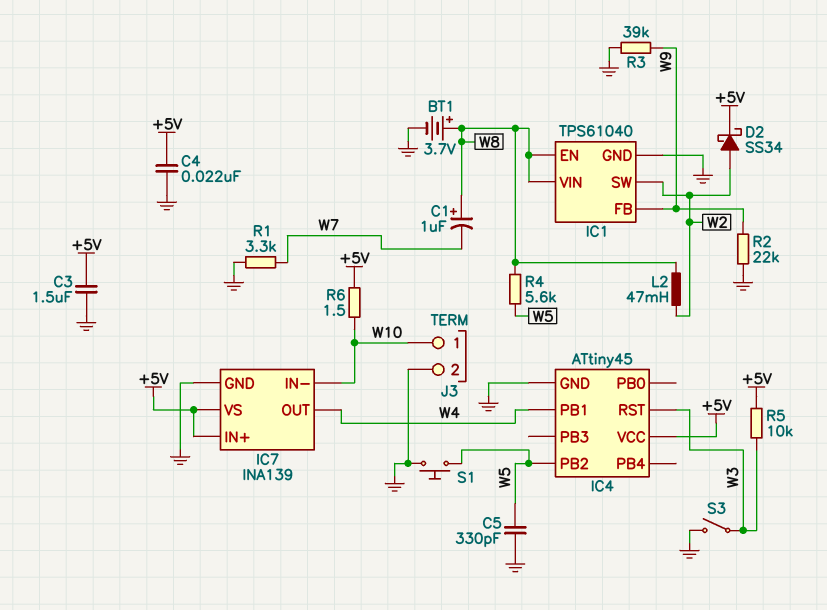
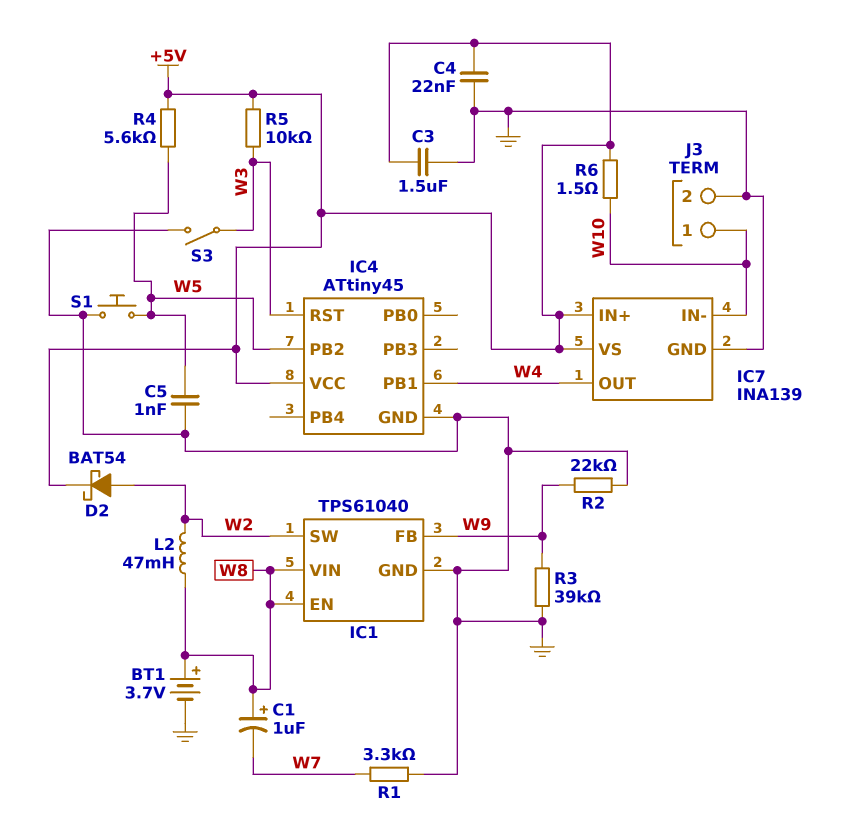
C5: 330pF (GND, W5) -> 1nF (GND, W5)
D2: schottky SS34 (A W2, K +5V) -> schottky BAT54 (A W2, K +5V)
R4: 5.6k (W5, W8) -> 5.6k (+5V, W5)

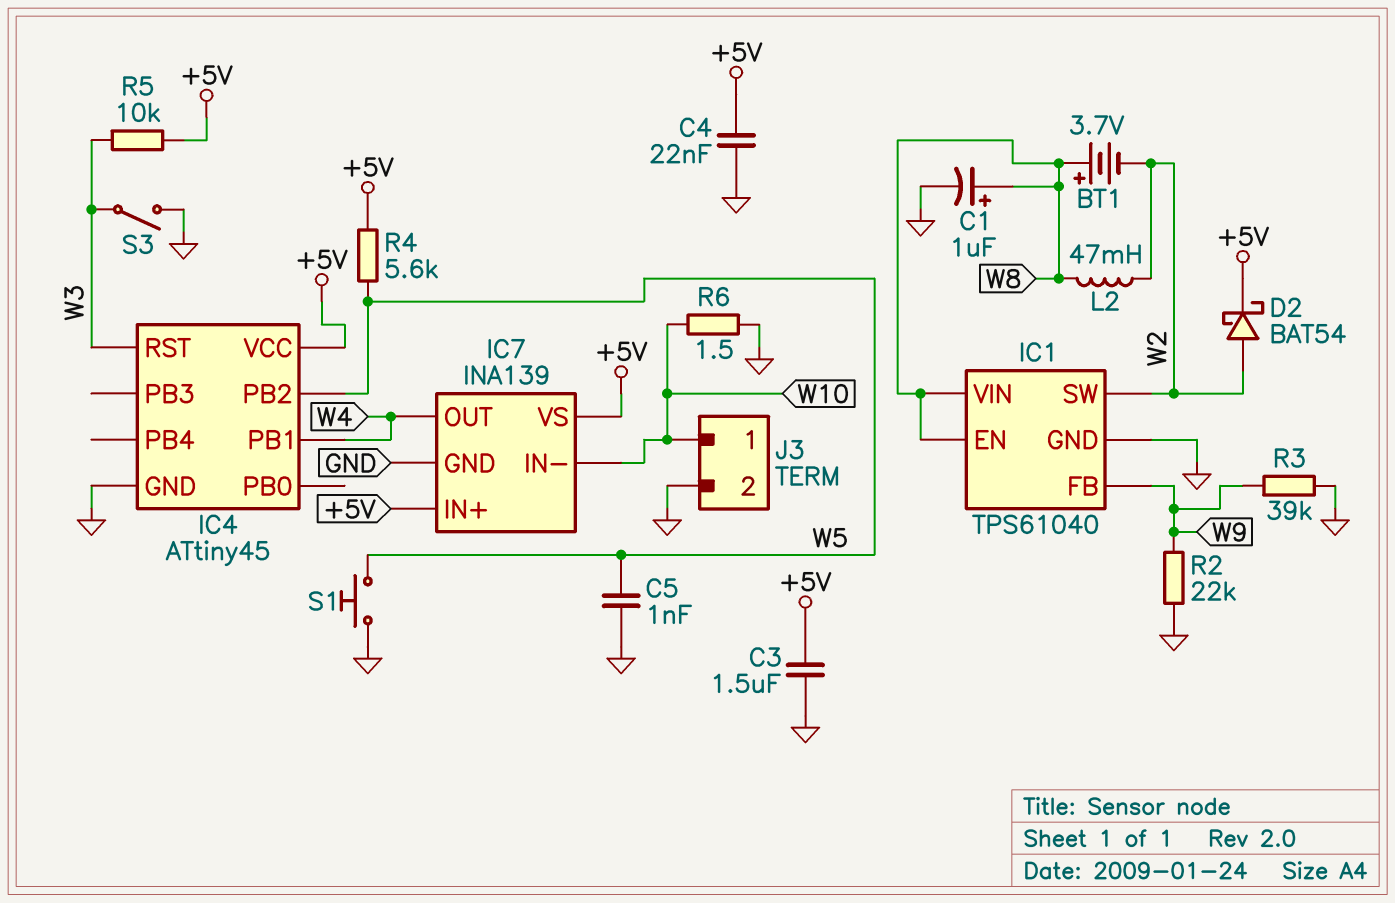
BT1: 3.7V (plus W8, minus GND) -> 3.7V (plus W8, minus W2)
C1: 1uF (plus W8, minus W7) -> 1uF (plus W8, minus GND)
R1: 3.3k (GND, W7) -> none
R6: 1.5 (+5V, W10) -> 1.5 (GND, W10)

